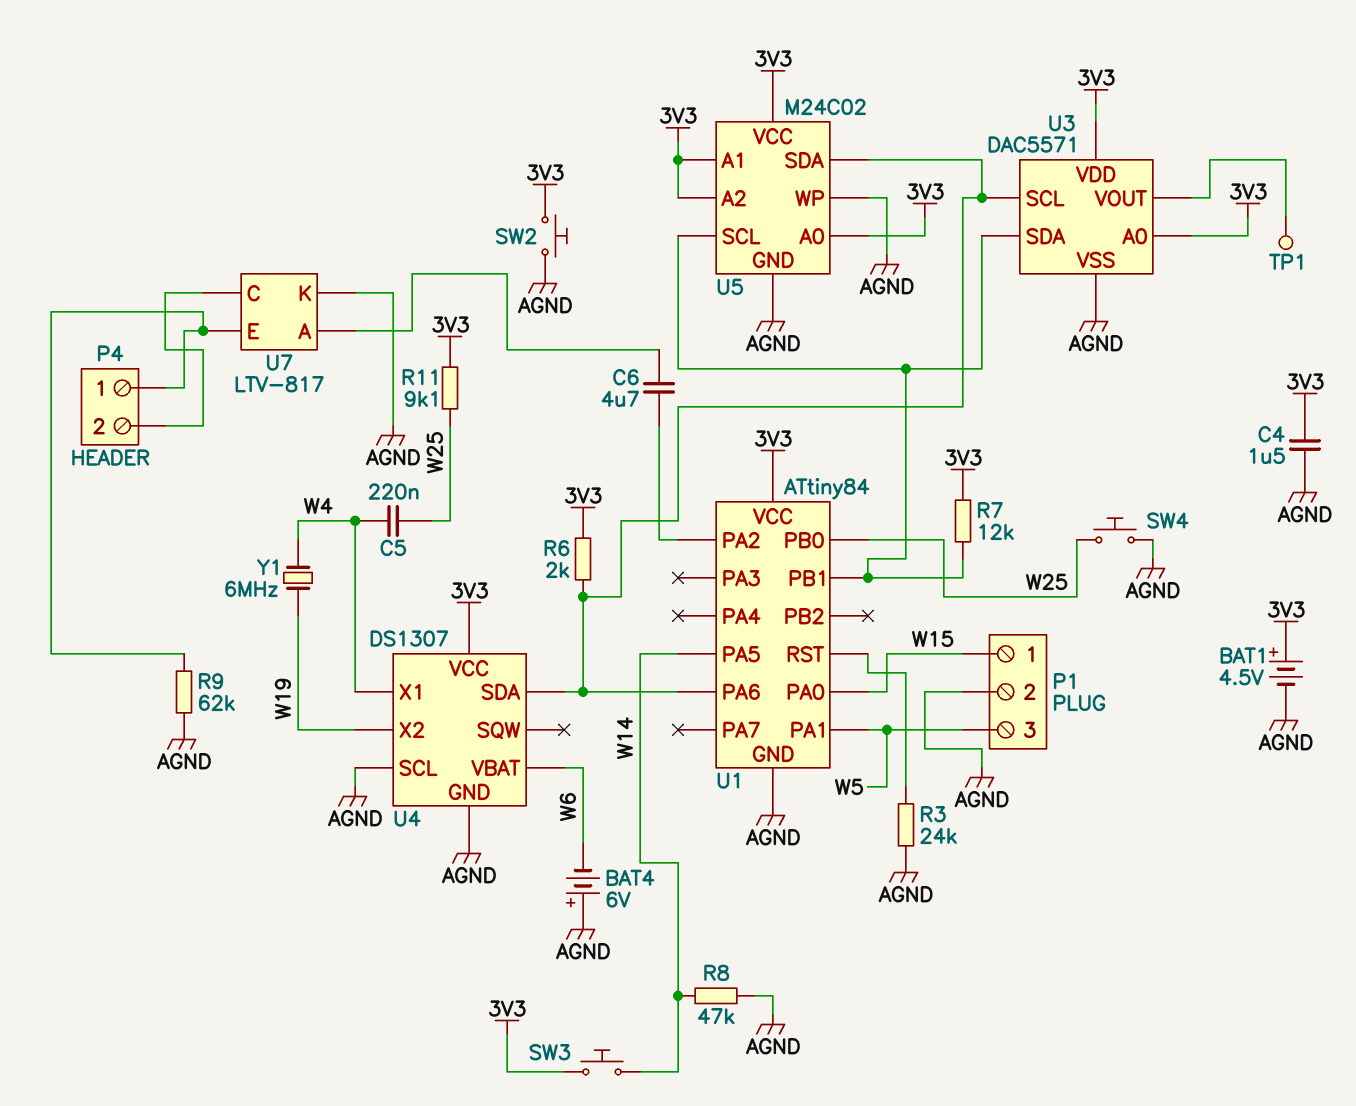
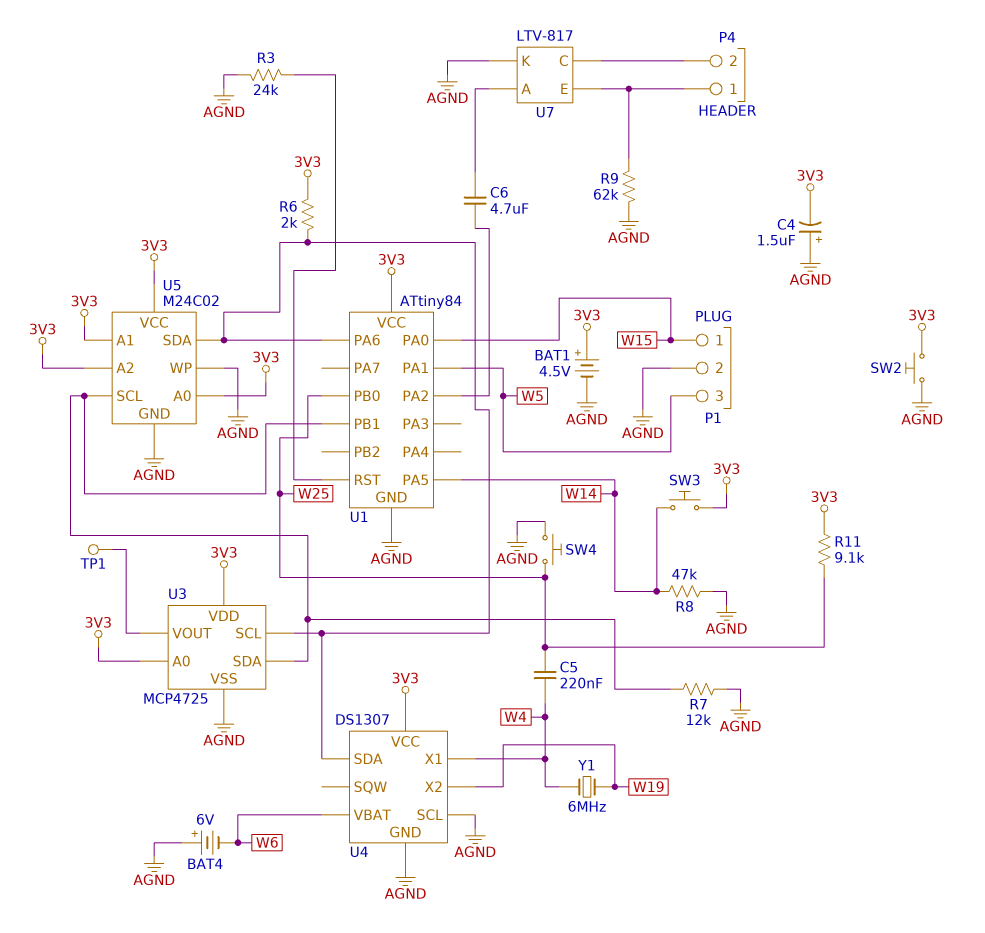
C4: 1.5uF (3V3, AGND) -> 1.5uF (plus AGND, minus 3V3)
R7: 12k (3V3, U1/PB1) -> 12k (AGND, U1/PB1)
U3: DAC5571 -> MCP4725

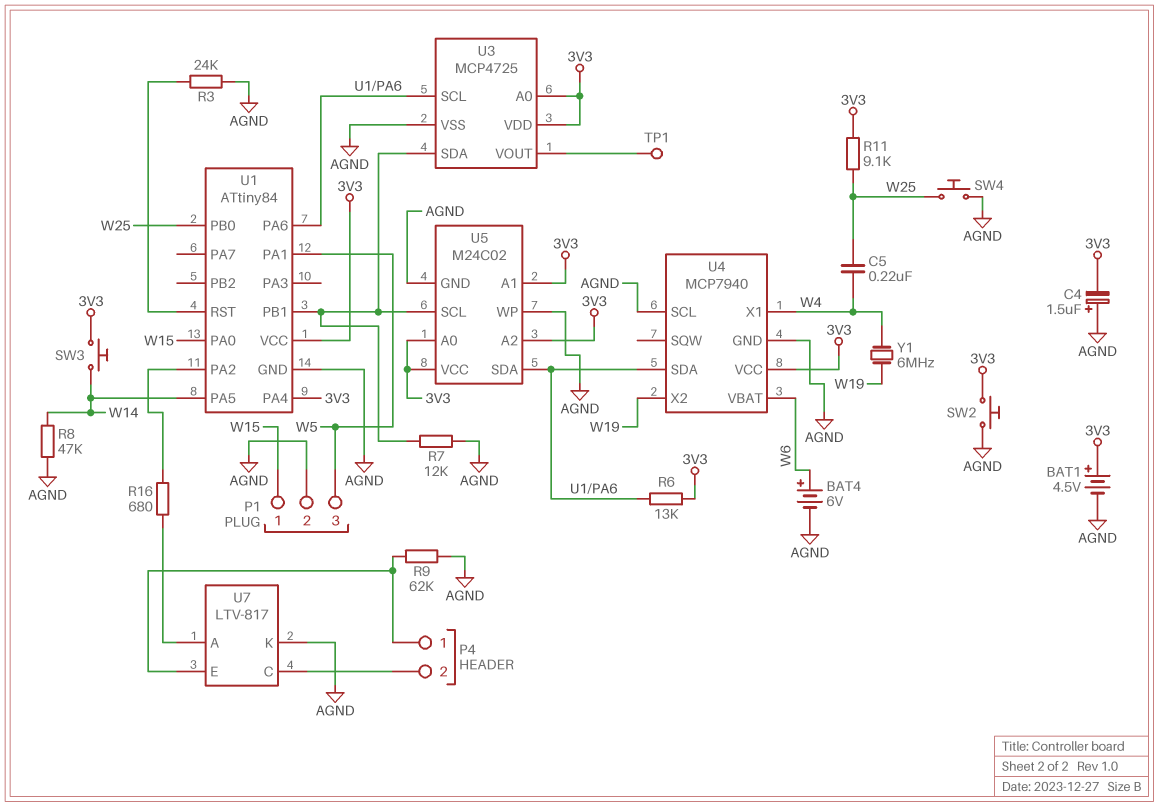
BAT4: 6V (plus AGND, minus W6) -> 6V (plus W6, minus AGND)
C6: 4.7uF (U1/PA2, U7/A) -> none
R6: 2k (3V3, U1/PA6) -> 13k (3V3, U1/PA6)
R16: none -> 680 (U1/PA2, U7/A)
U1 pin PA4: none -> 3V3
U4: DS1307 -> MCP7940

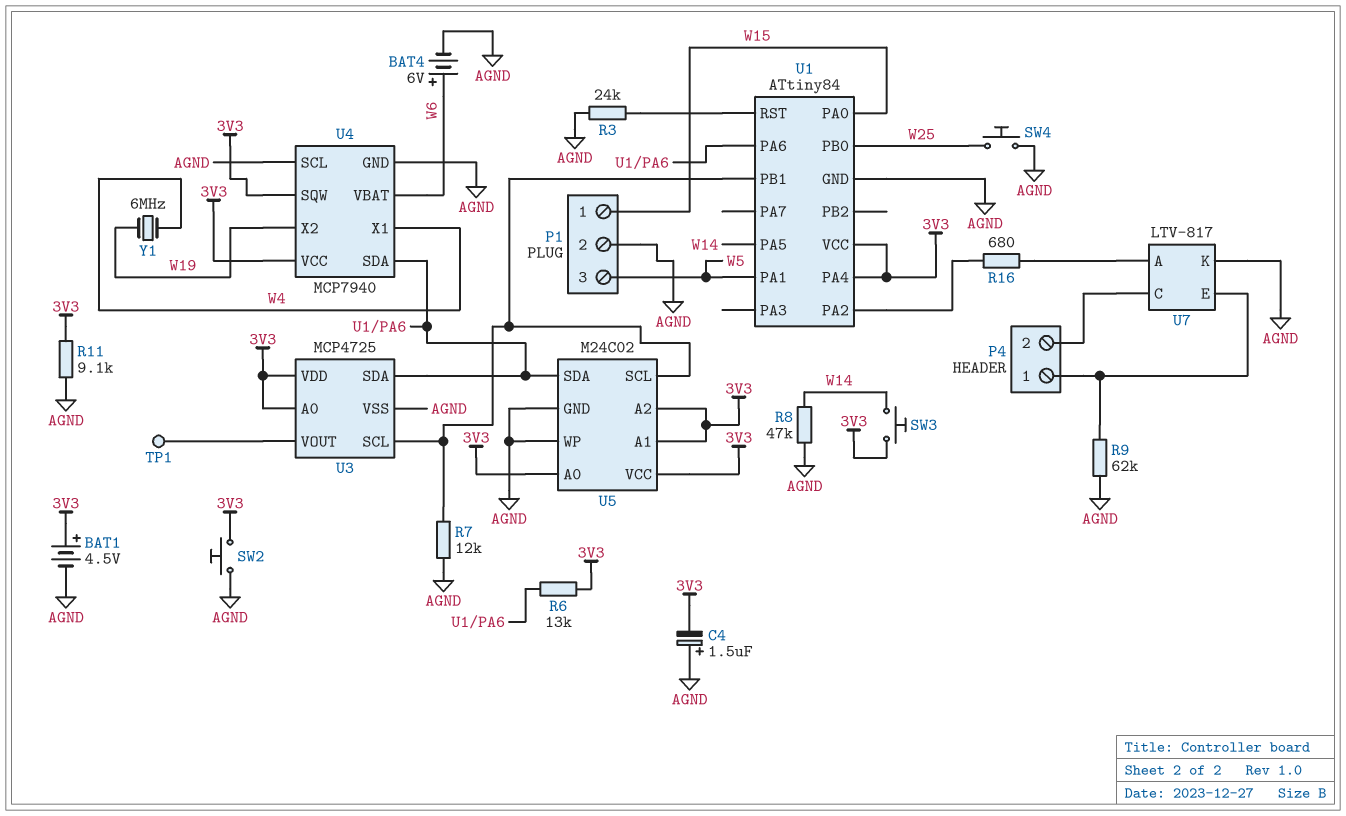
C5: 220nF (W4, W25) -> none
R11: 9.1k (3V3, W25) -> 9.1k (3V3, AGND)
U3 pin SCL: U1/PA6 -> U1/PB1
U3 pin SDA: U1/PB1 -> U1/PA6
U4 pin SQW: none -> 3V3

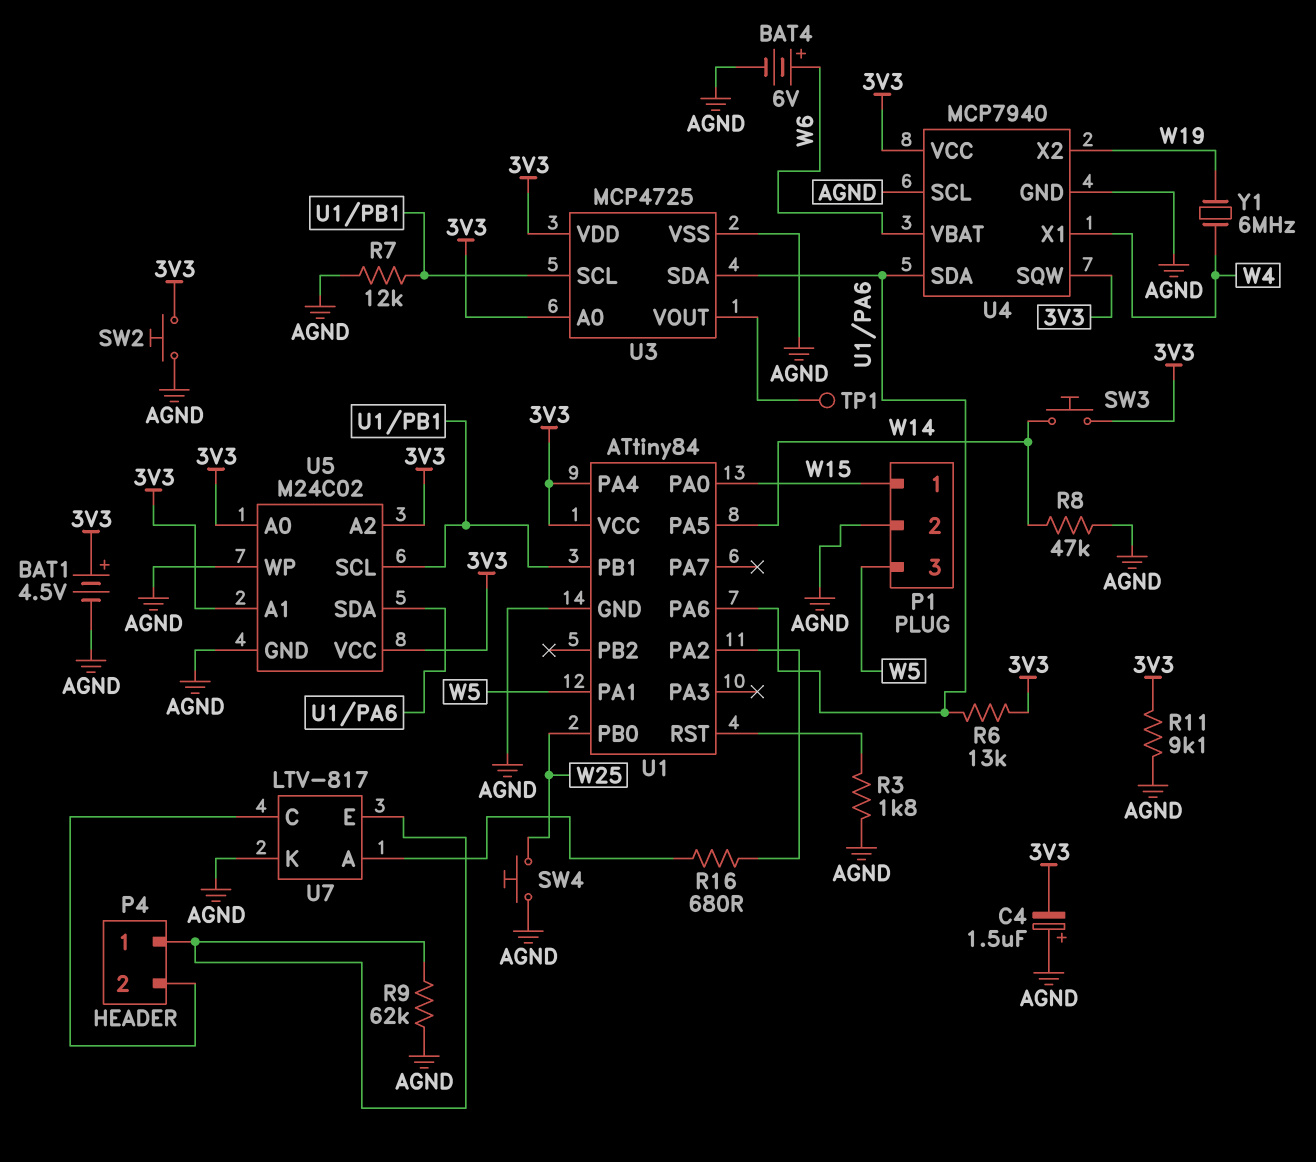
R3: 24k (AGND, U1/RST) -> 1.8k (AGND, U1/RST)

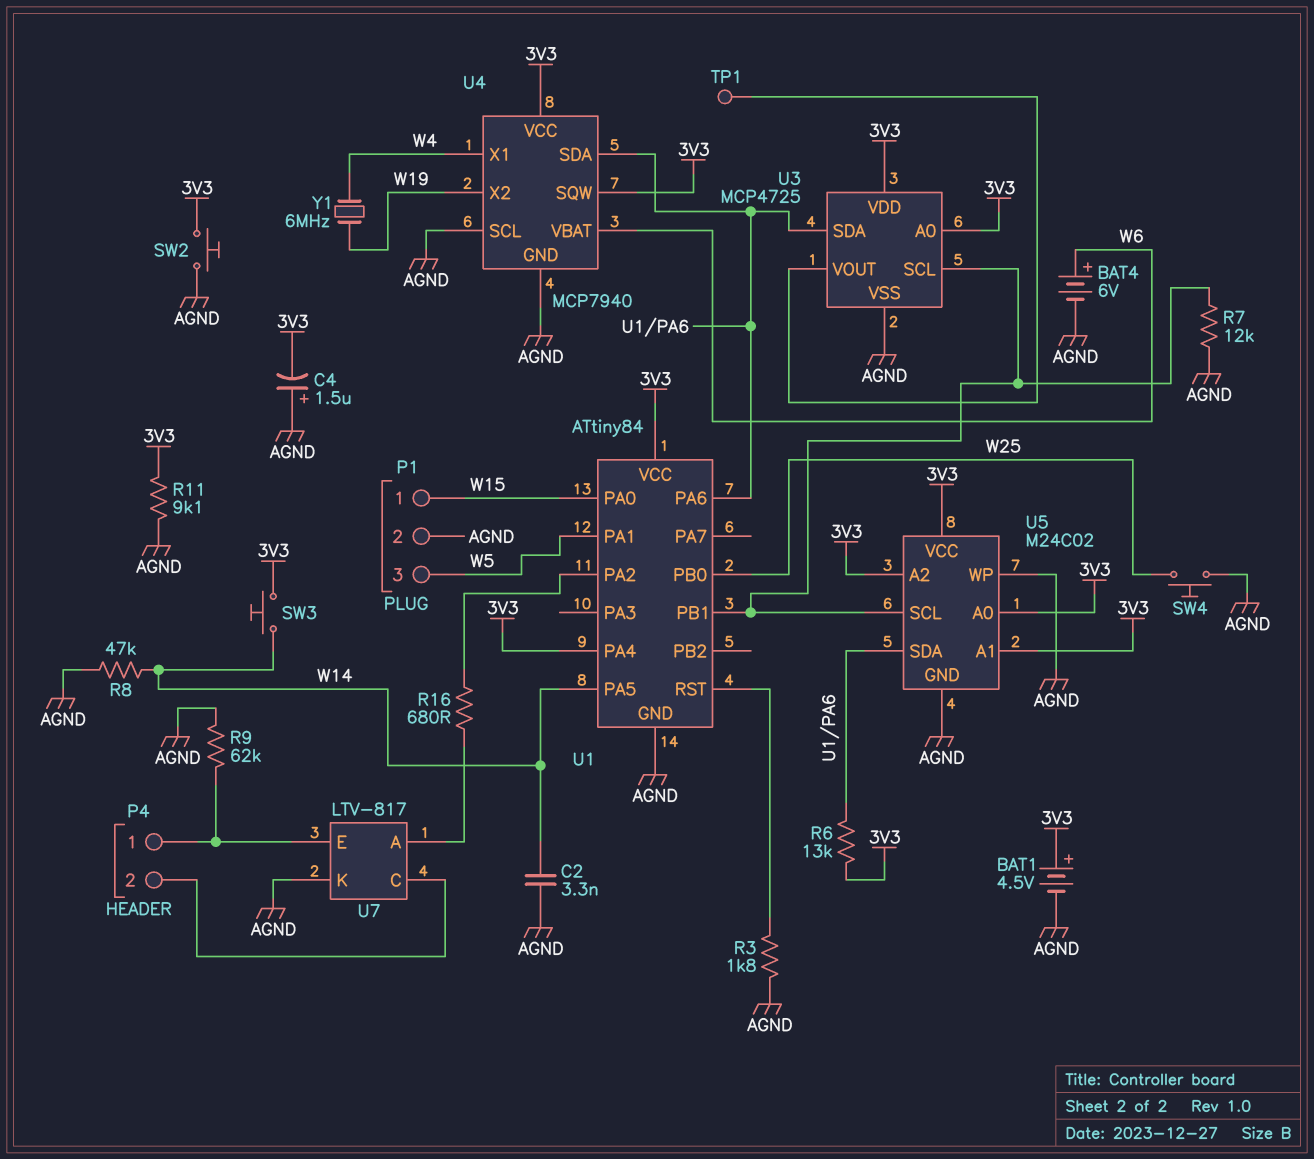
C2: none -> 3.3nF (AGND, W14)

